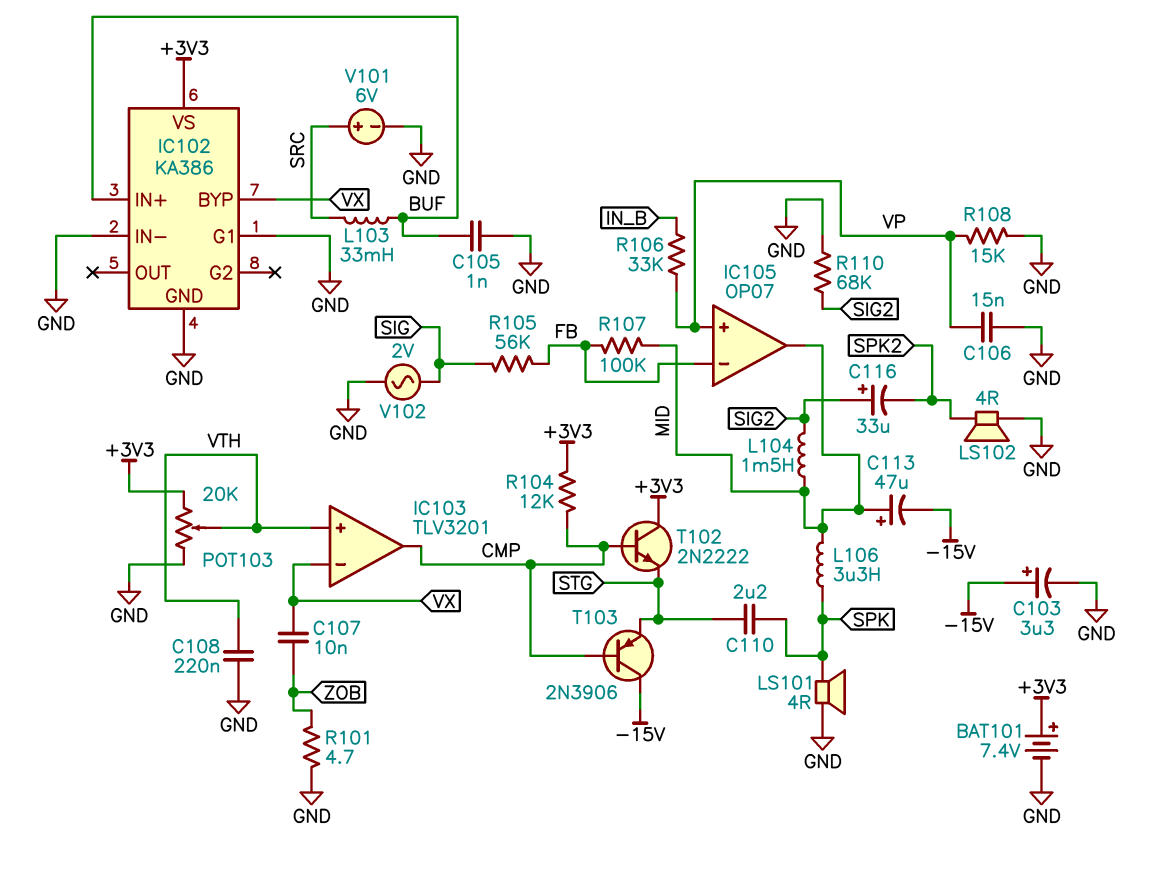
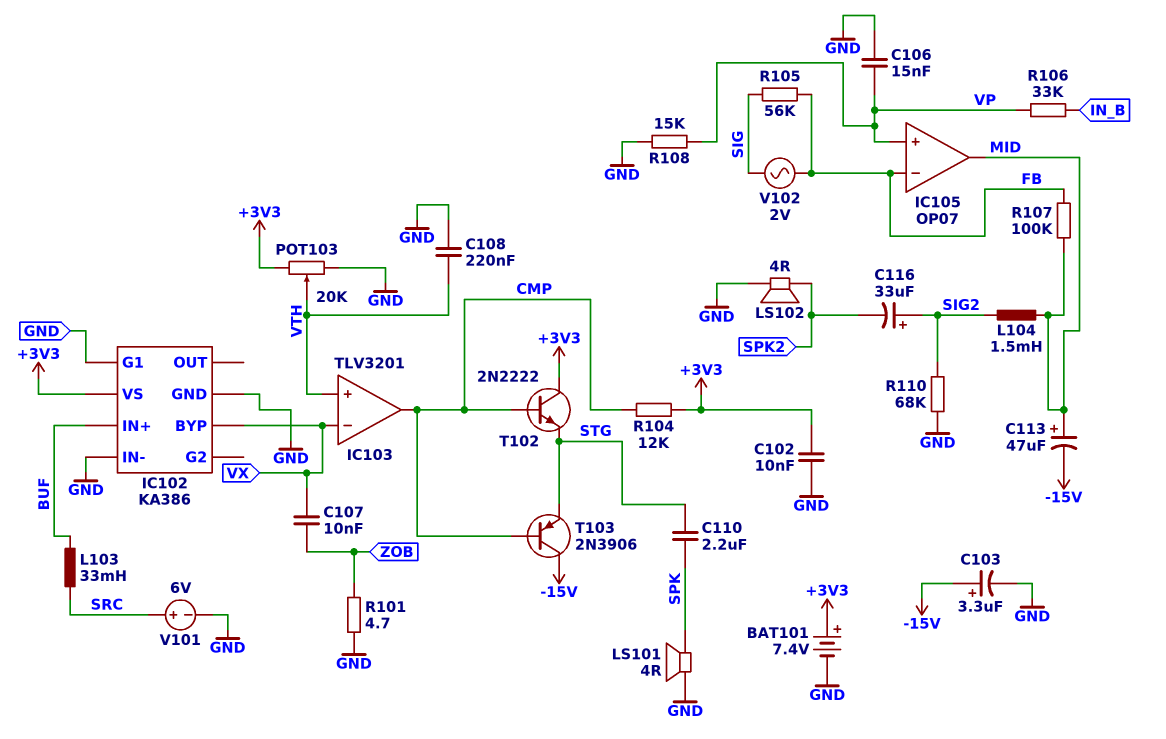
C102: none -> 10nF (+3V3, GND)
C105: 1nF (BUF, GND) -> none
L106: 3.3uH (MID, SPK) -> none
V102: AC 2V (GND, SIG) -> AC 2V (FB, SIG)

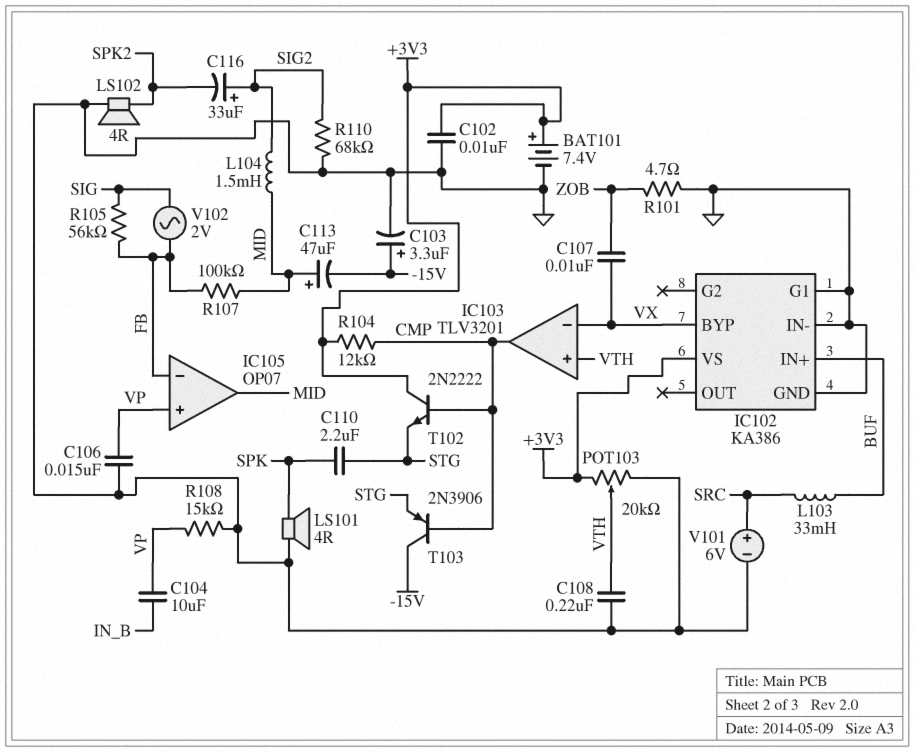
C104: none -> 10uF (IN_B, VP)
R106: 33k (IN_B, VP) -> none

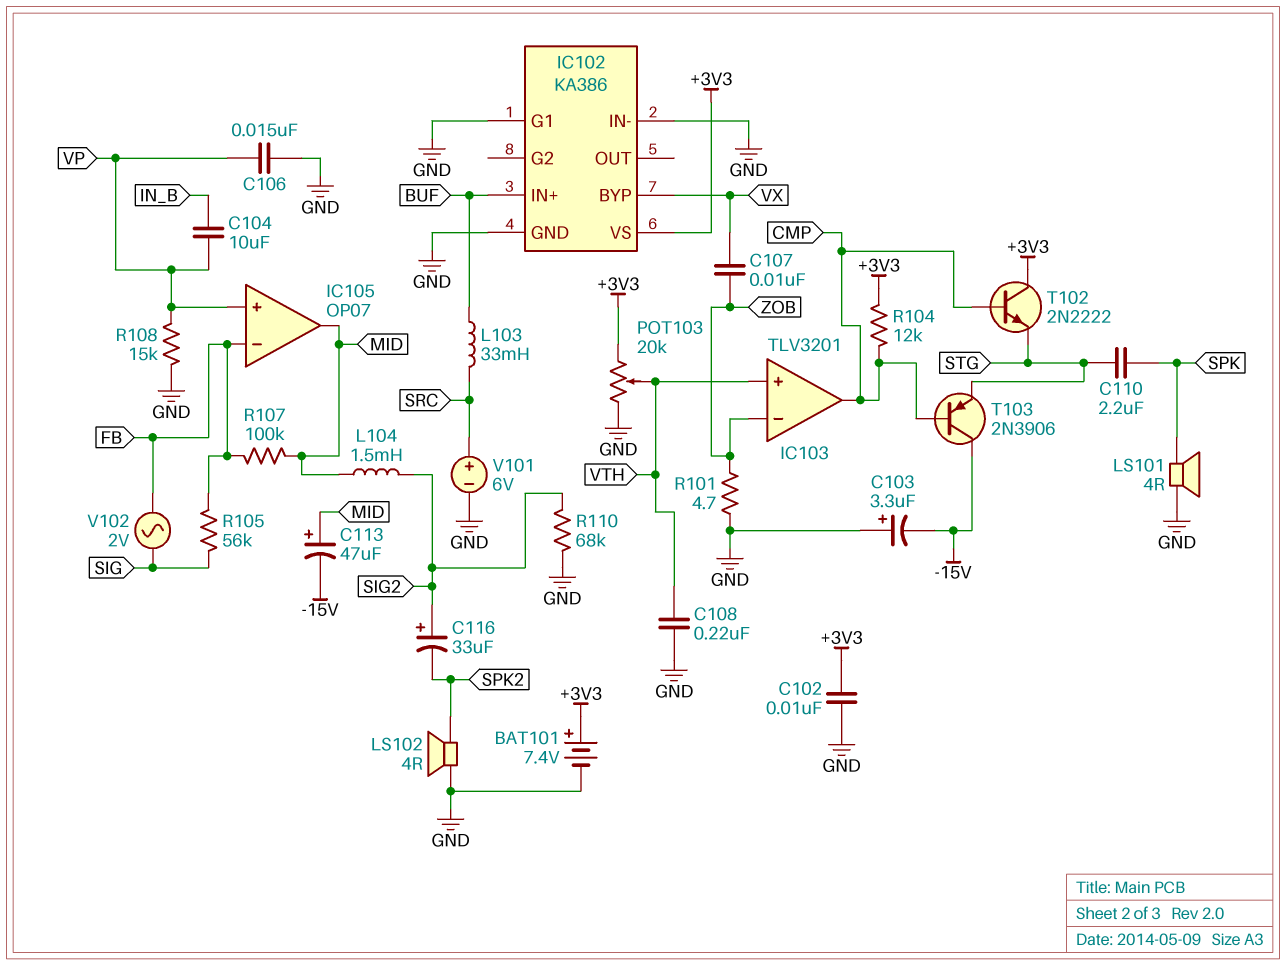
C103: 3.3uF (plus -15V, minus GND) -> 3.3uF (plus GND, minus -15V)
IC103 pin in-: VX -> ZOB

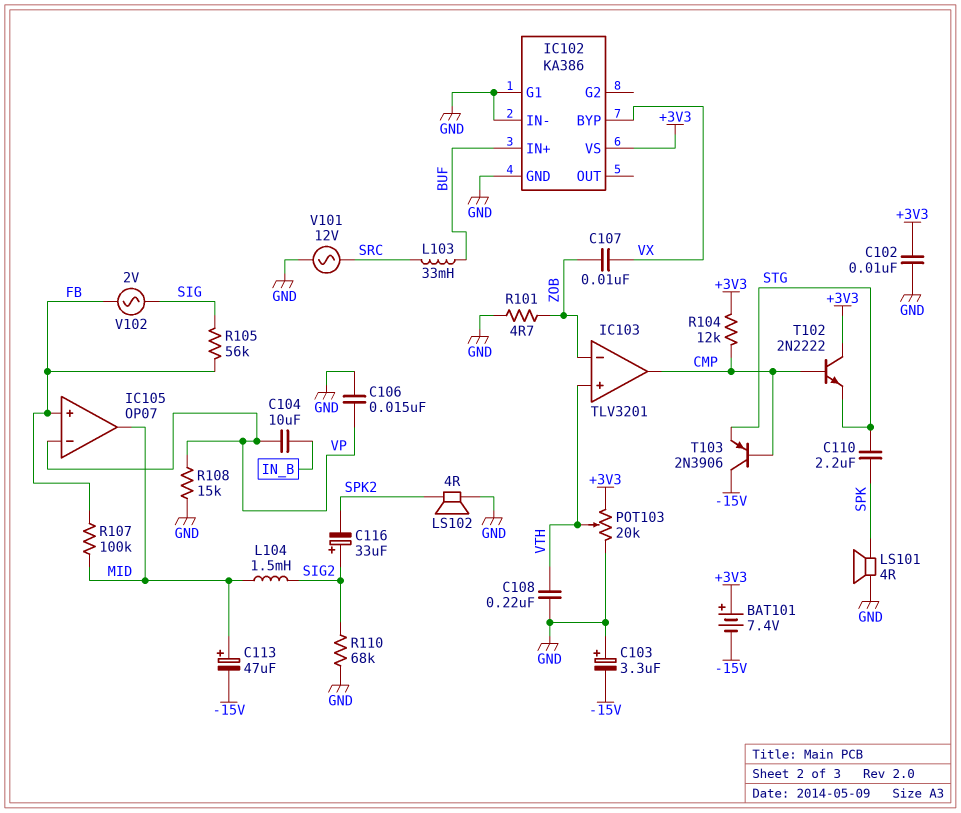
BAT101: 7.4V (plus +3V3, minus GND) -> 7.4V (plus +3V3, minus -15V)
IC105 pin in+: VP -> FB
IC105 pin in-: FB -> VP
V101: 6V (plus SRC, minus GND) -> AC 12V (GND, SRC)

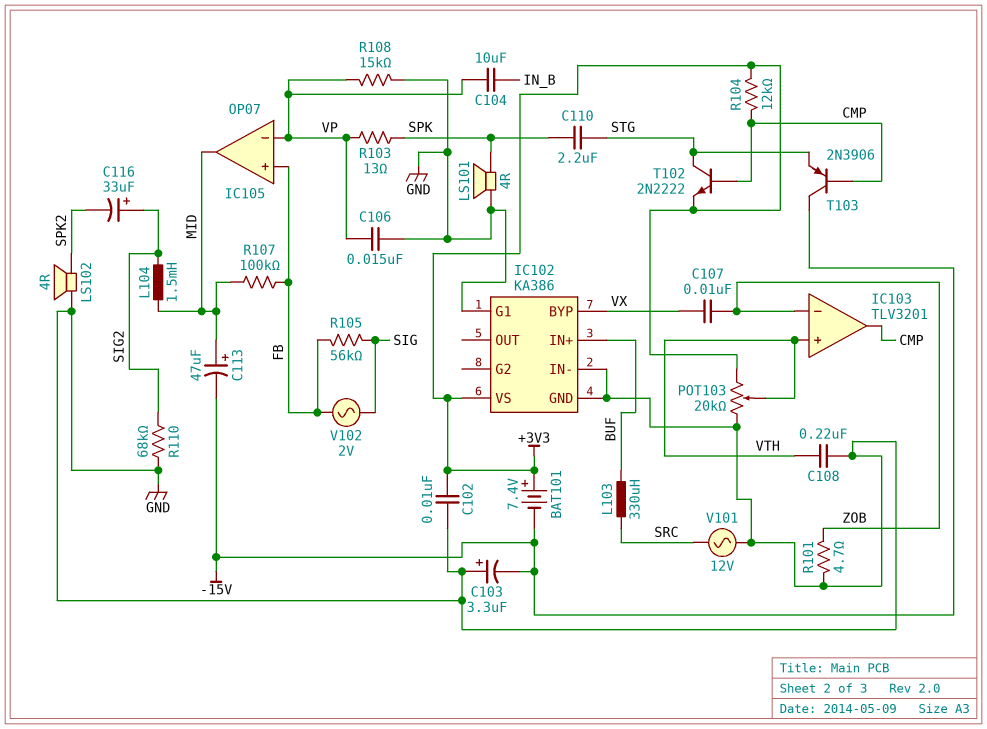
L103: 33mH (BUF, SRC) -> 330uH (BUF, SRC)
R103: none -> 13 (SPK, VP)
T102: NPN 2N2222 (B CMP, C +3V3, E STG) -> NPN 2N2222 (B CMP, C STG, E +3V3)

